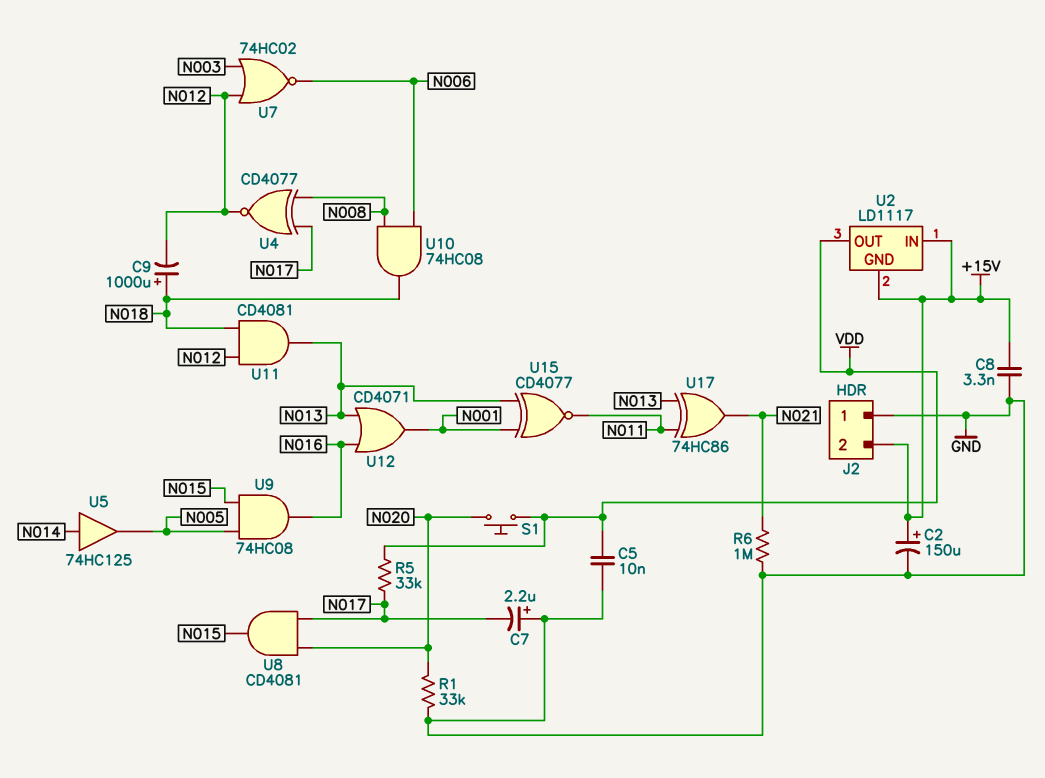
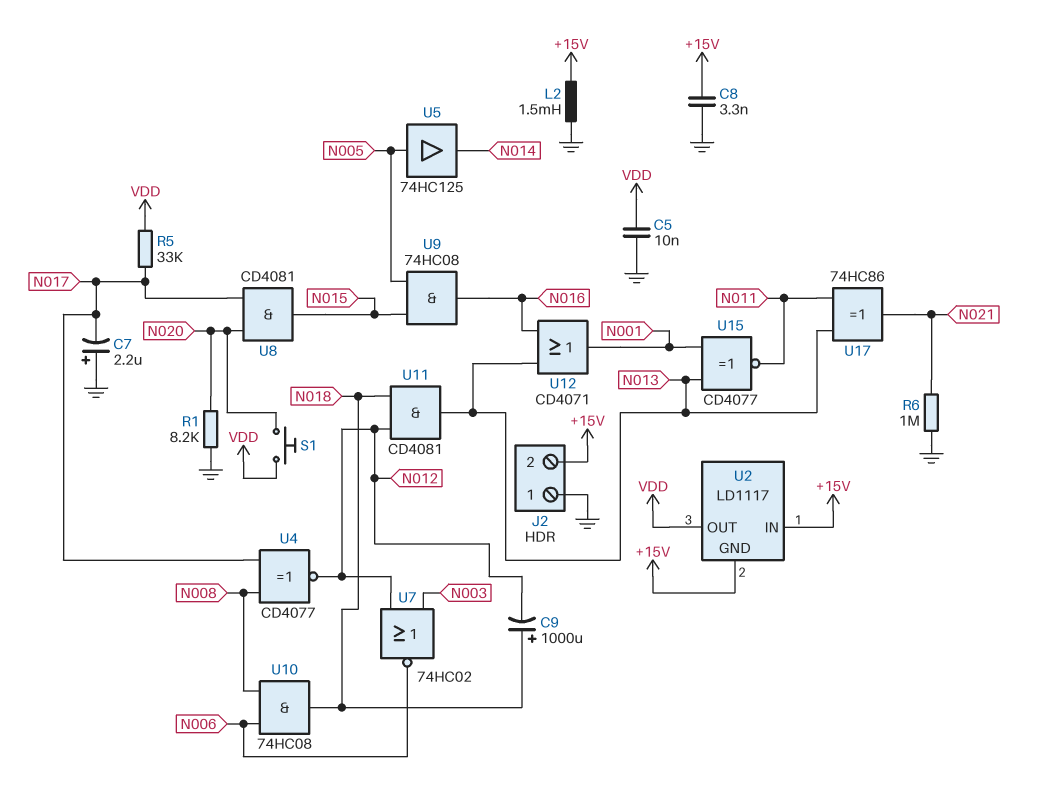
C2: 150uF (plus +15V, minus GND) -> none
L2: none -> 1.5mH (+15V, GND)
R1: 33k (GND, N020) -> 8.2k (GND, N020)
U5: buffer 74HC125 (in N014, out N005) -> buffer 74HC125 (in N005, out N014)

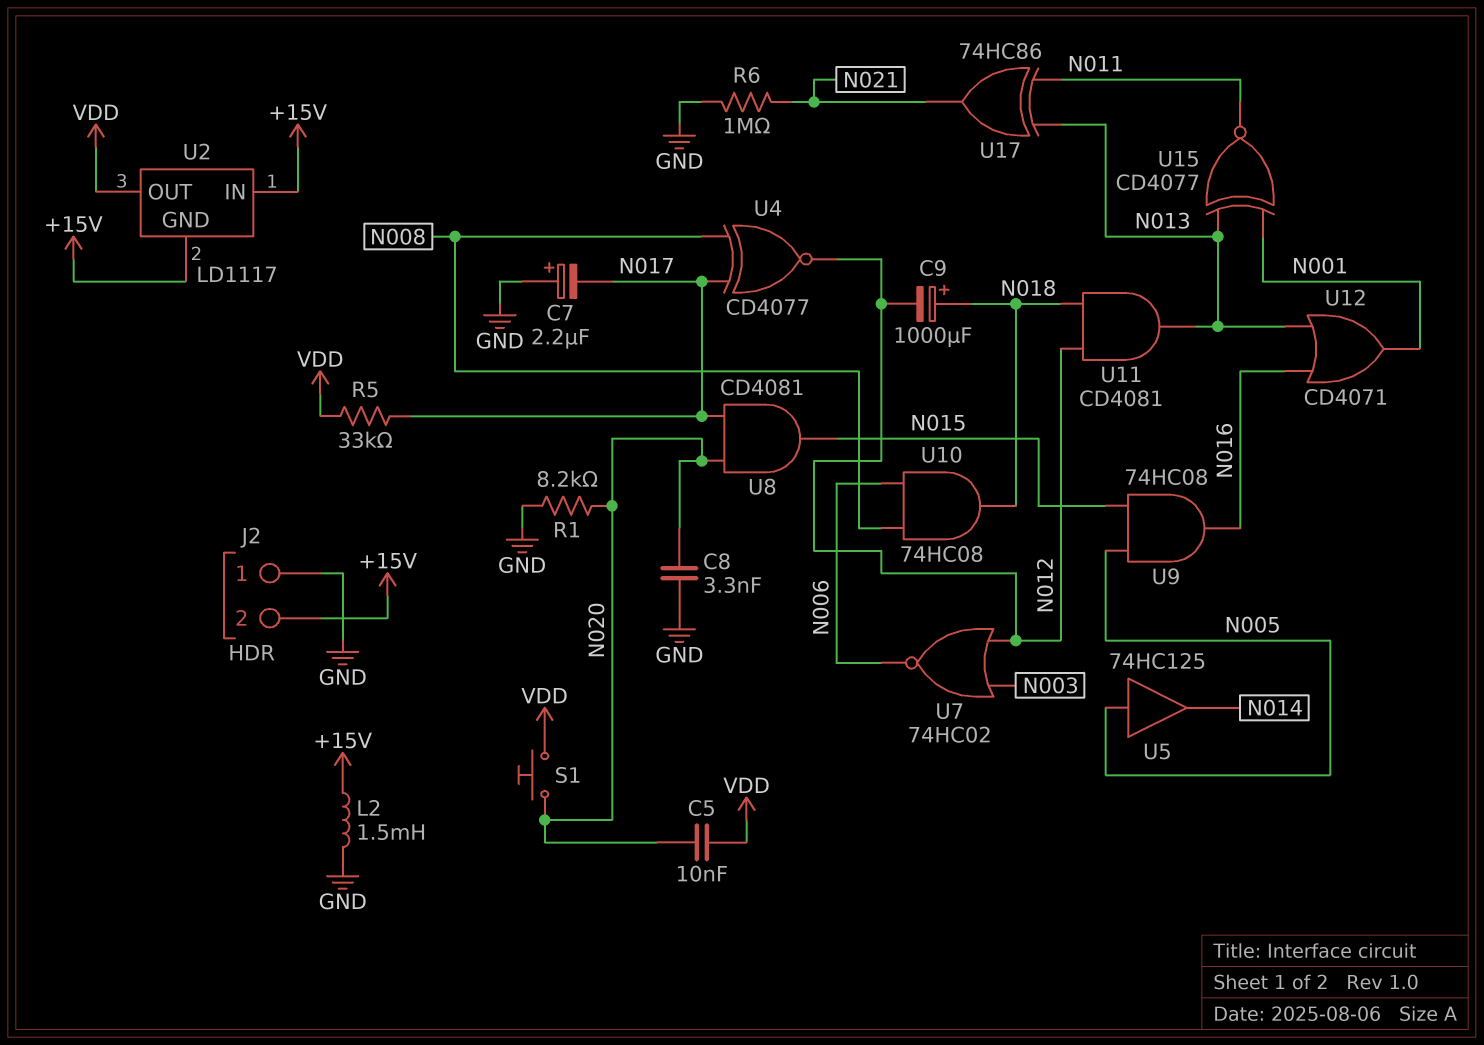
C5: 10nF (GND, VDD) -> 10nF (N020, VDD)
C8: 3.3nF (+15V, GND) -> 3.3nF (GND, N020)

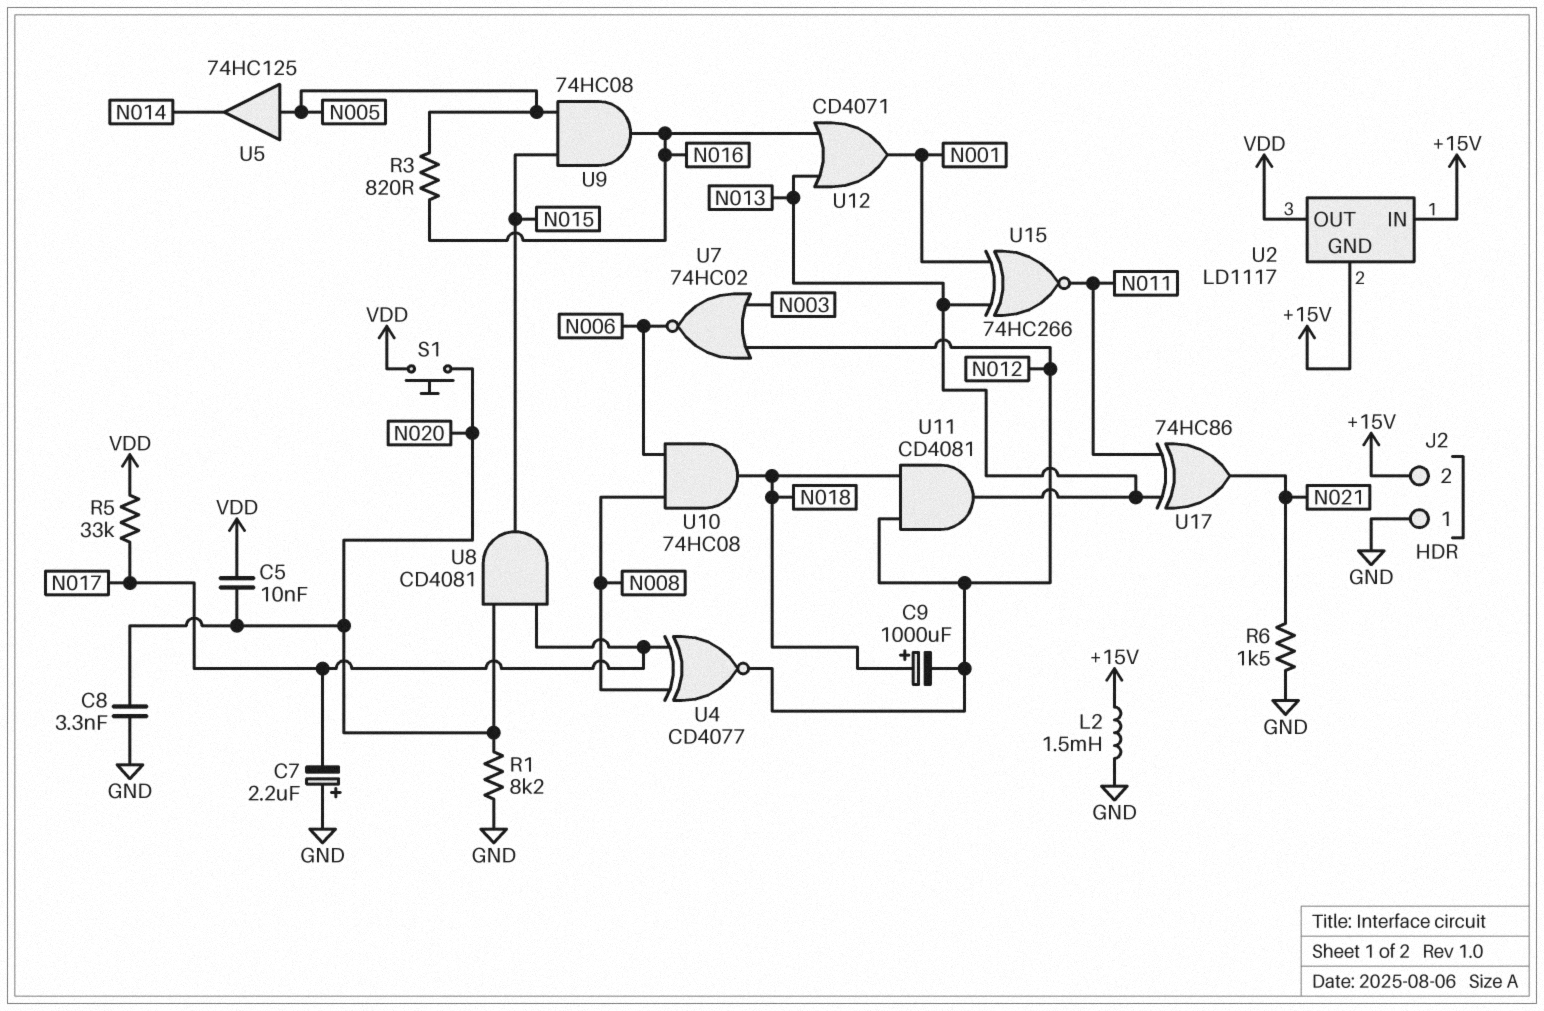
R3: none -> 820 (N005, N016)
R6: 1M (GND, N021) -> 1.5k (GND, N021)
U15: XNOR CD4077 (in N001, in N013, out N011) -> XNOR 74HC266 (in N001, in N013, out N011)

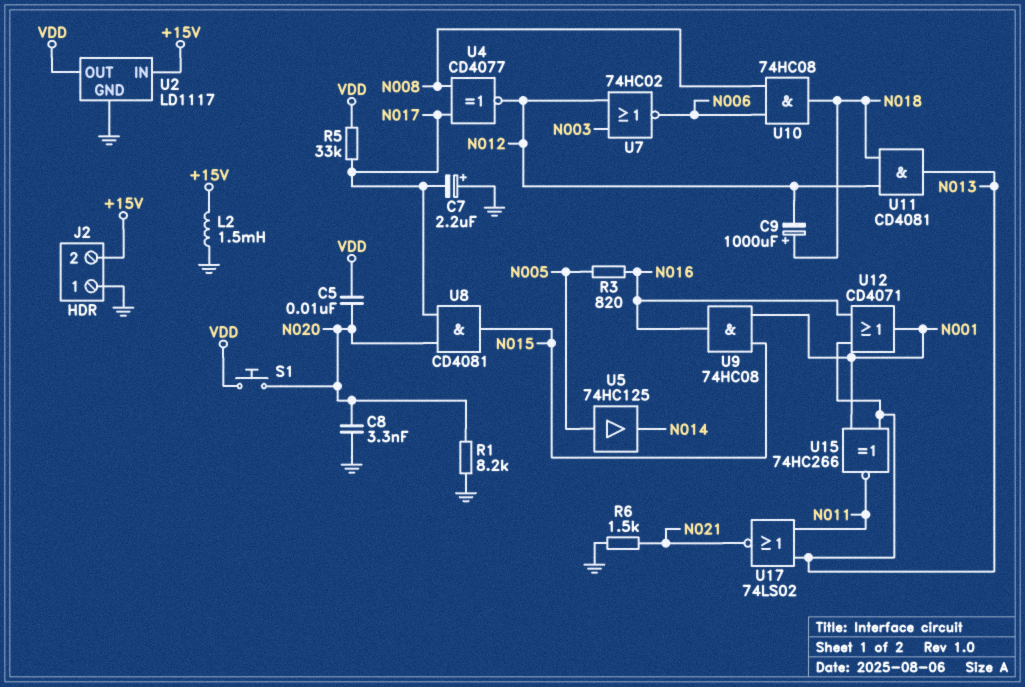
U2 pin GND: +15V -> GND
U9: AND 74HC08 (in N005, in N015, out N016) -> AND 74HC08 (in N001, in N015, out N016)
U17: XOR 74HC86 (in N011, in N013, out N021) -> NOR 74LS02 (in N011, in N013, out N021)

